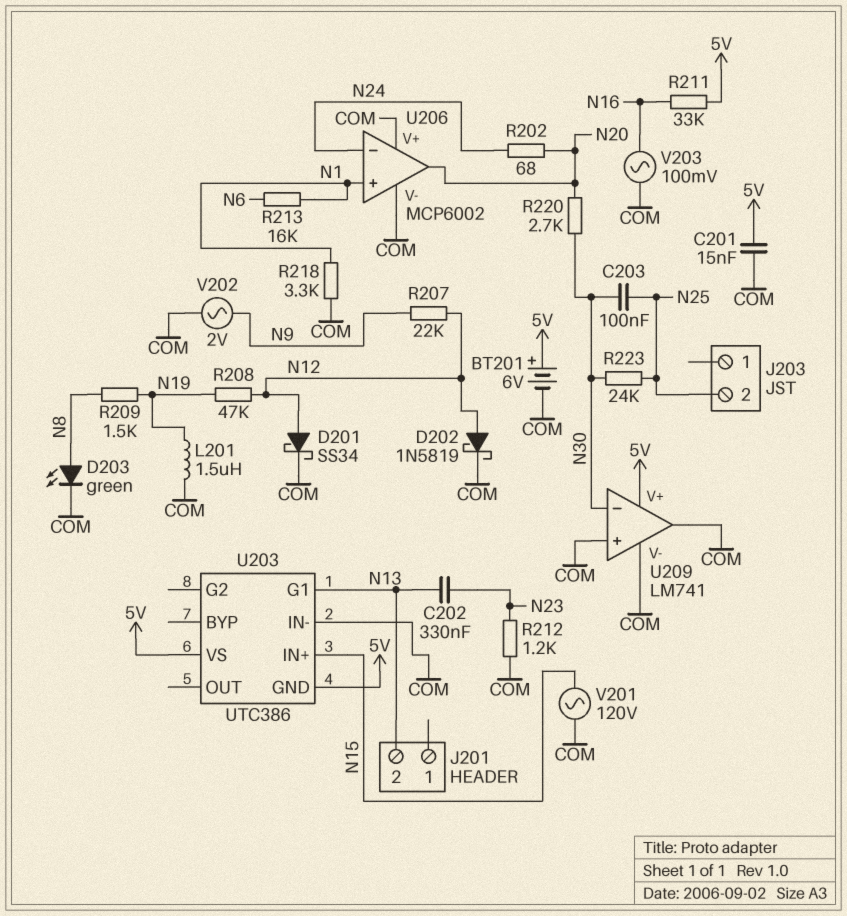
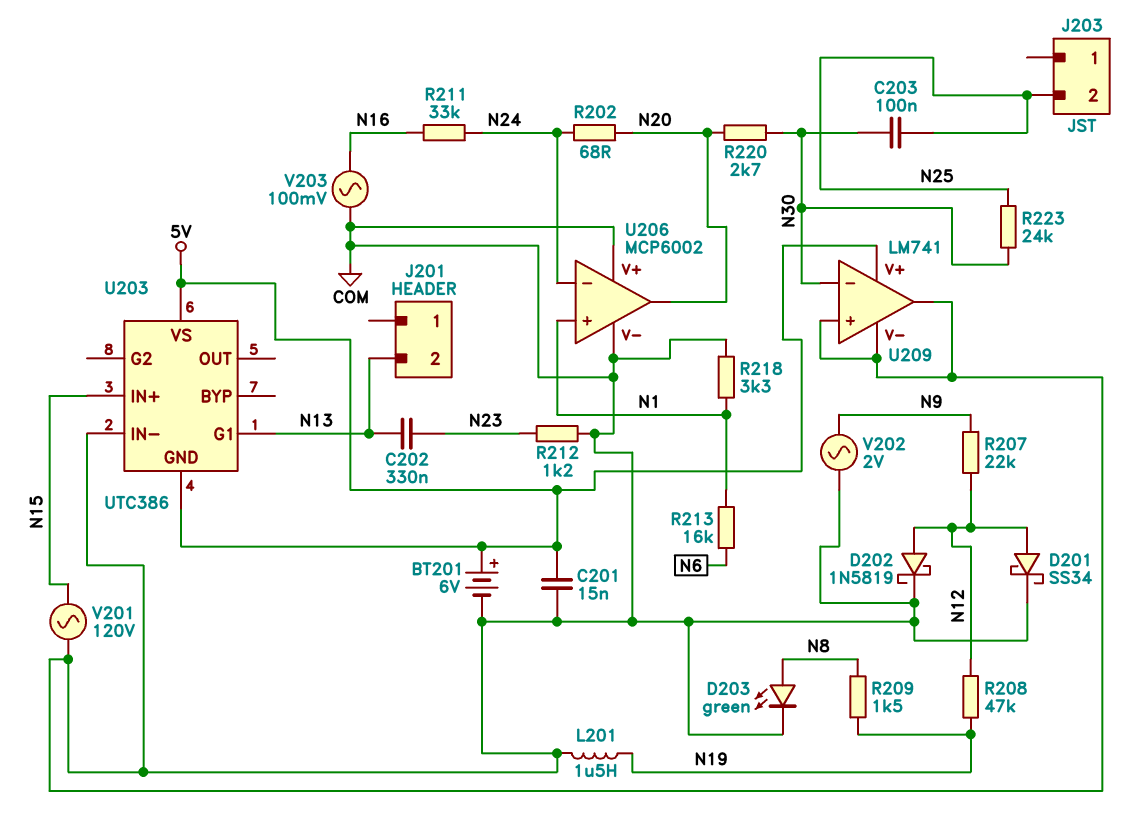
R211: 33k (5V, N16) -> 33k (N16, N24)

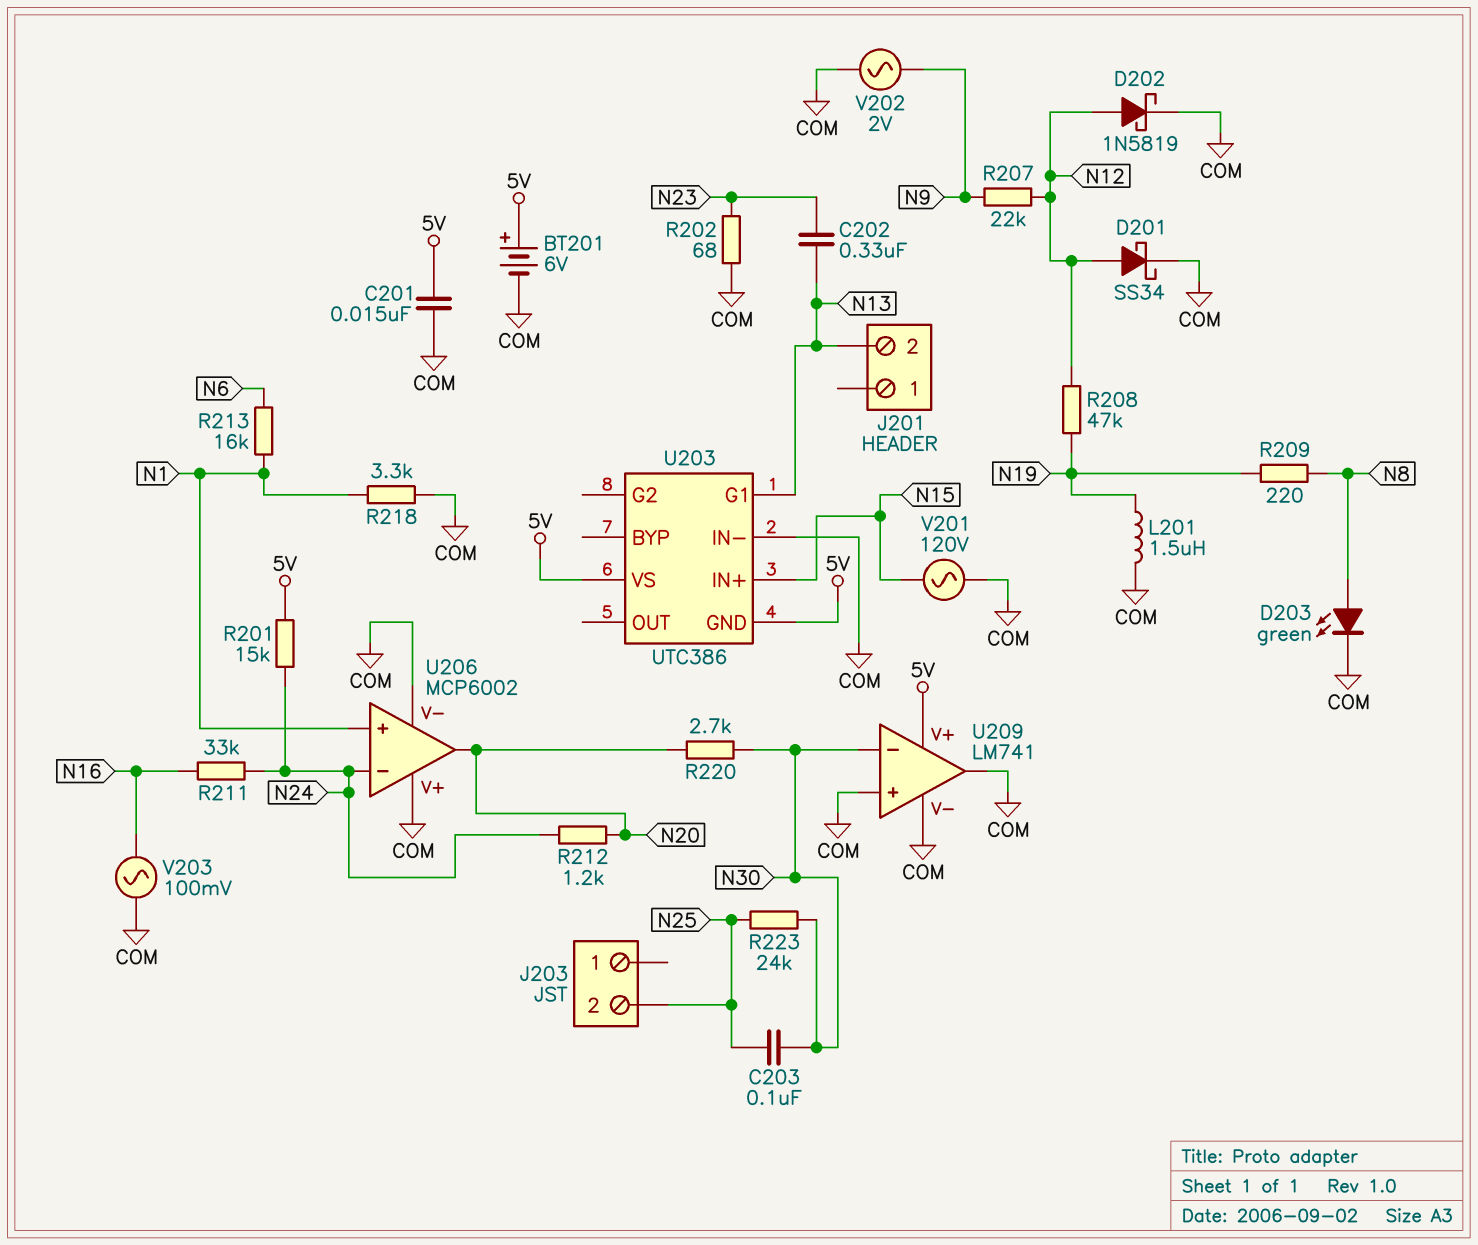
R201: none -> 15k (5V, N24)
R202: 68 (N20, N24) -> 68 (COM, N23)
R209: 1.5k (N8, N19) -> 220 (N8, N19)
R212: 1.2k (COM, N23) -> 1.2k (N20, N24)

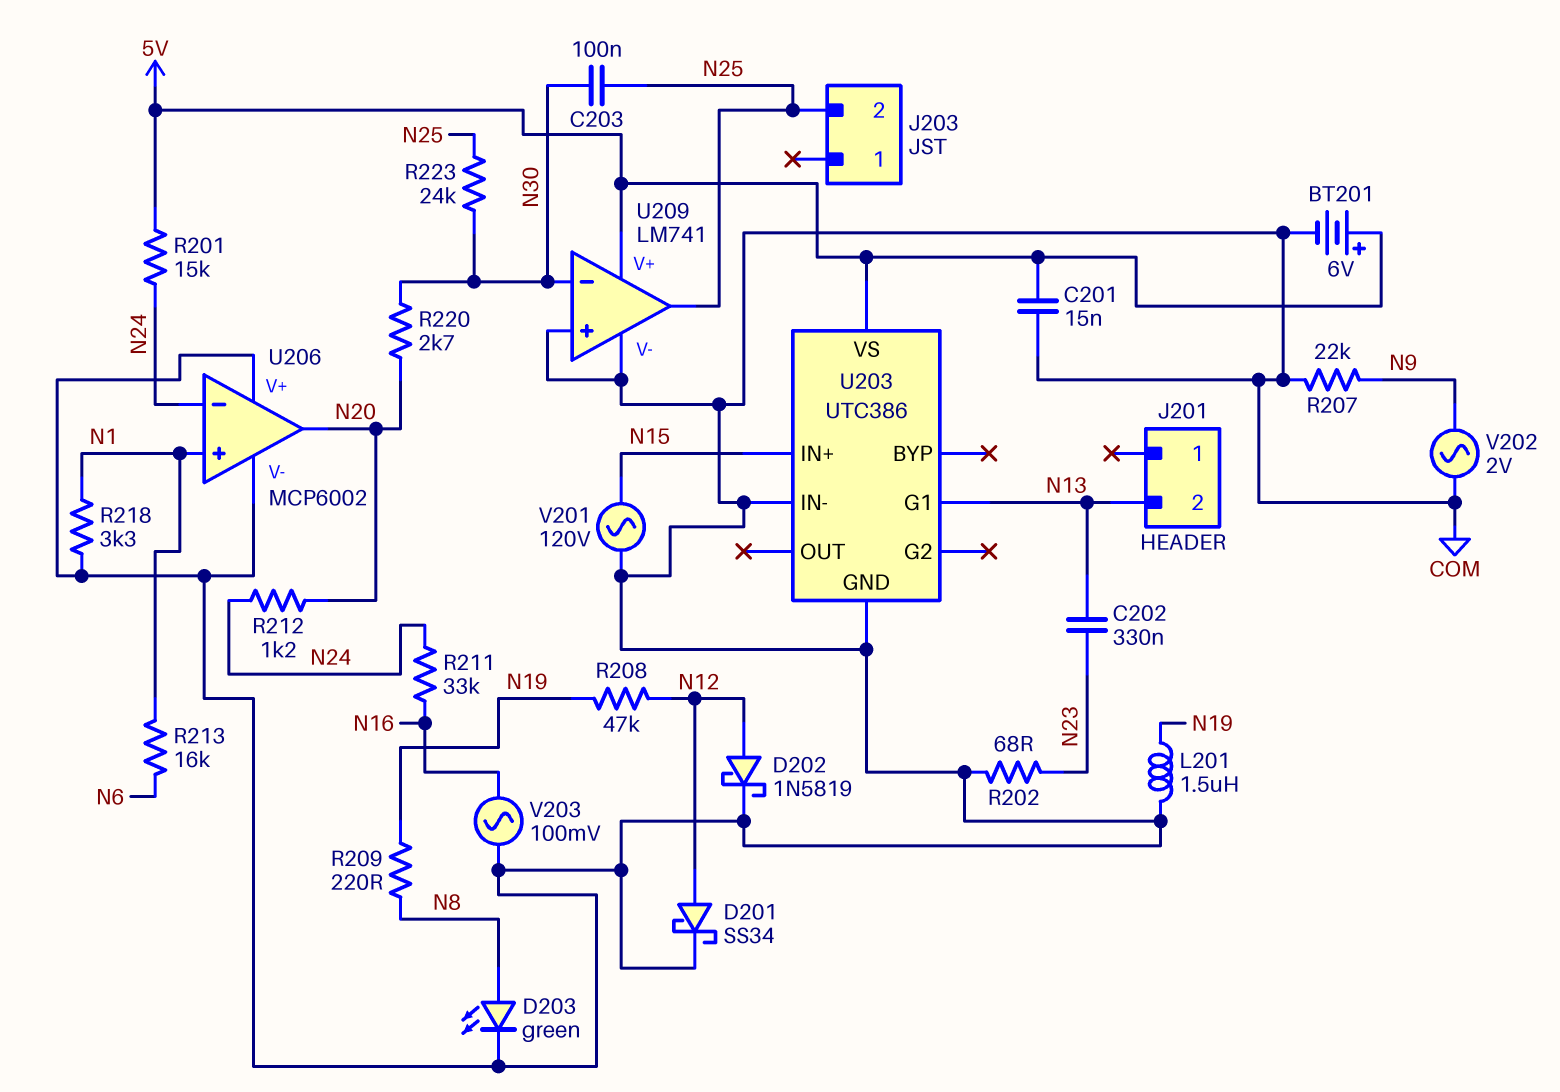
R207: 22k (N9, N12) -> 22k (COM, N9)
U203 pin GND: 5V -> COM
U209 pin out: COM -> N25

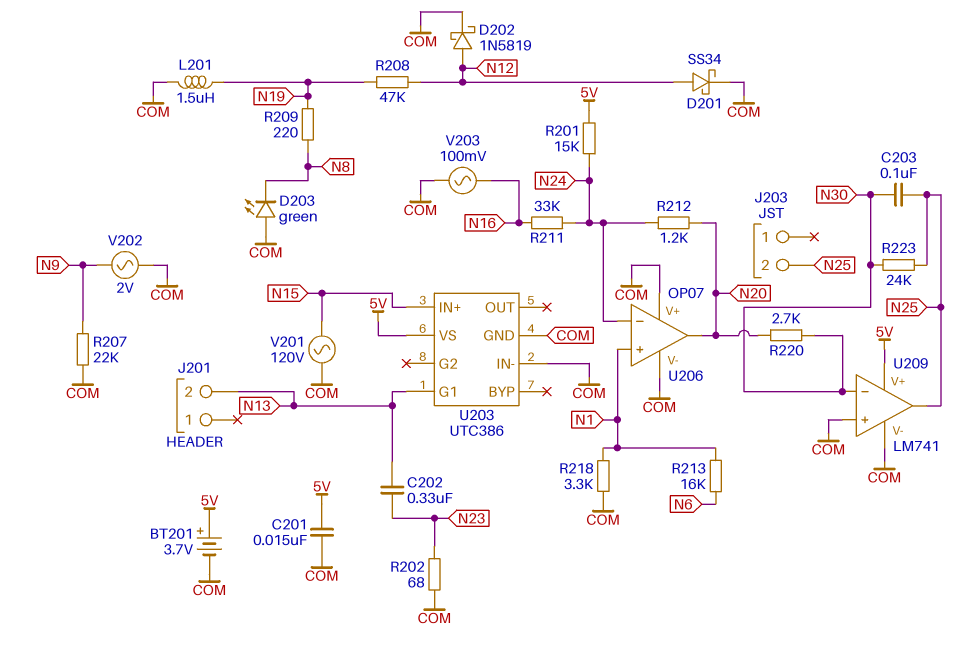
BT201: 6V (plus 5V, minus COM) -> 3.7V (plus 5V, minus COM)
D203: LED green (A N8, K COM) -> LED green (A COM, K N8)
U206: MCP6002 -> OP07

